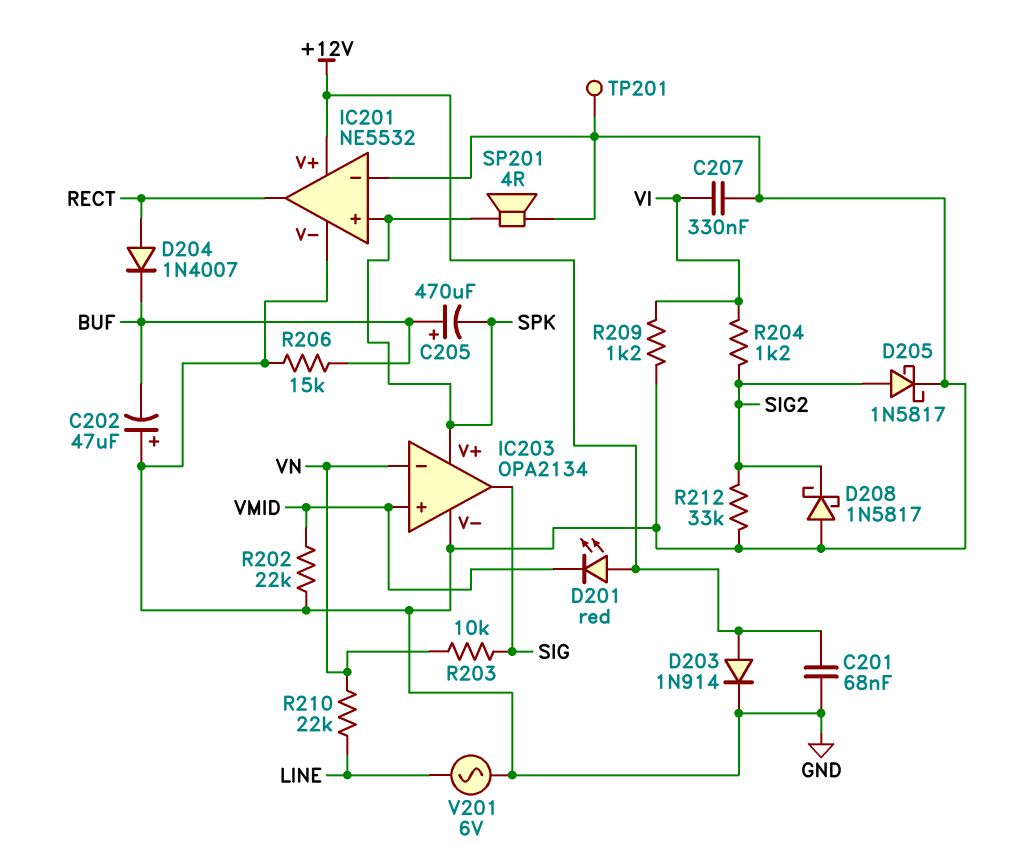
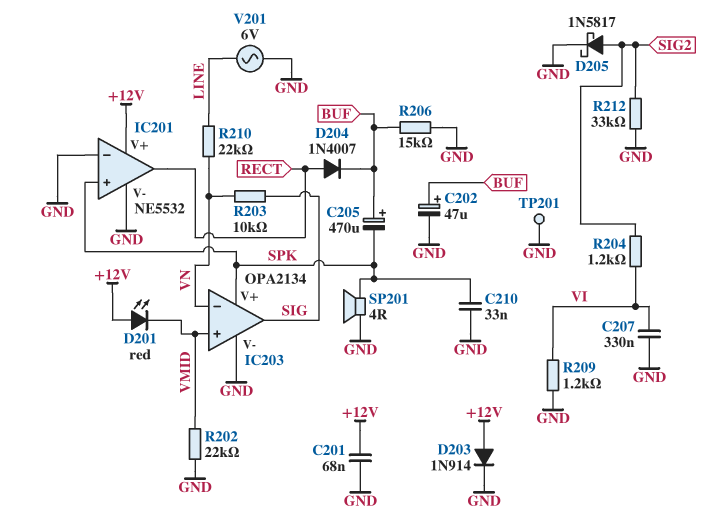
C202: 47uF (plus GND, minus BUF) -> 47uF (plus BUF, minus GND)
C210: none -> 33nF (GND, SPK)
D208: schottky 1N5817 (A GND, K SIG2) -> none

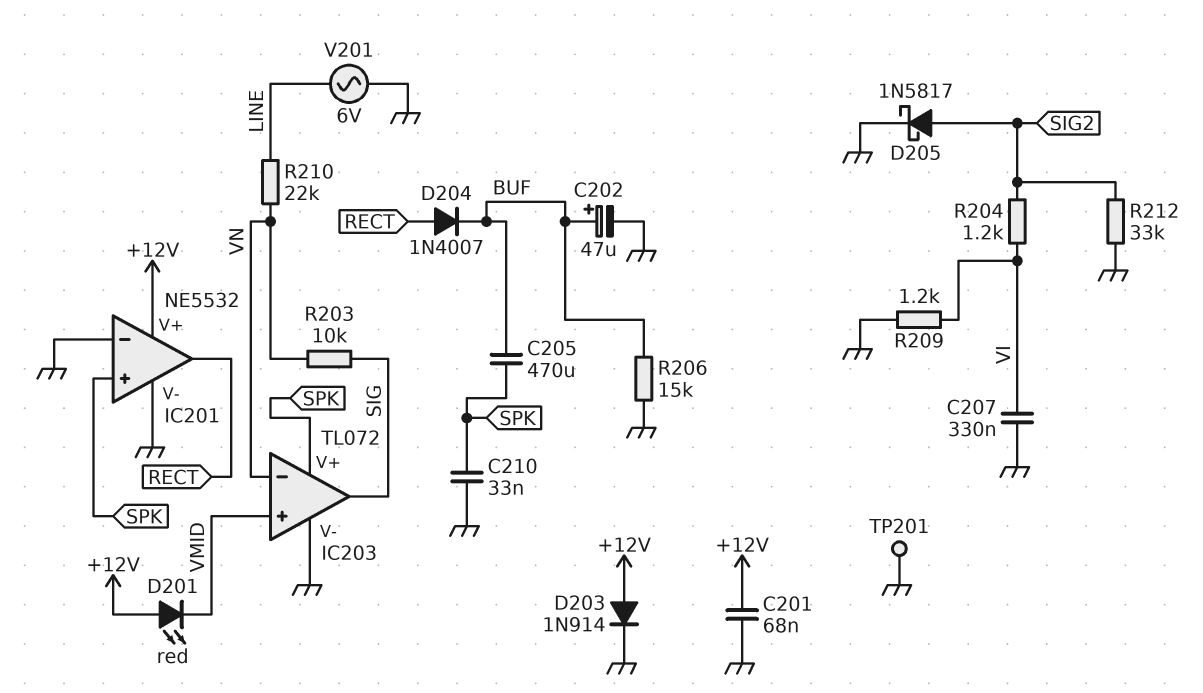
C205: 470uF (plus BUF, minus SPK) -> 470uF (BUF, SPK)
IC203: OPA2134 -> TL072
R202: 22k (GND, VMID) -> none
SP201: speaker 4R (GND, SPK) -> none

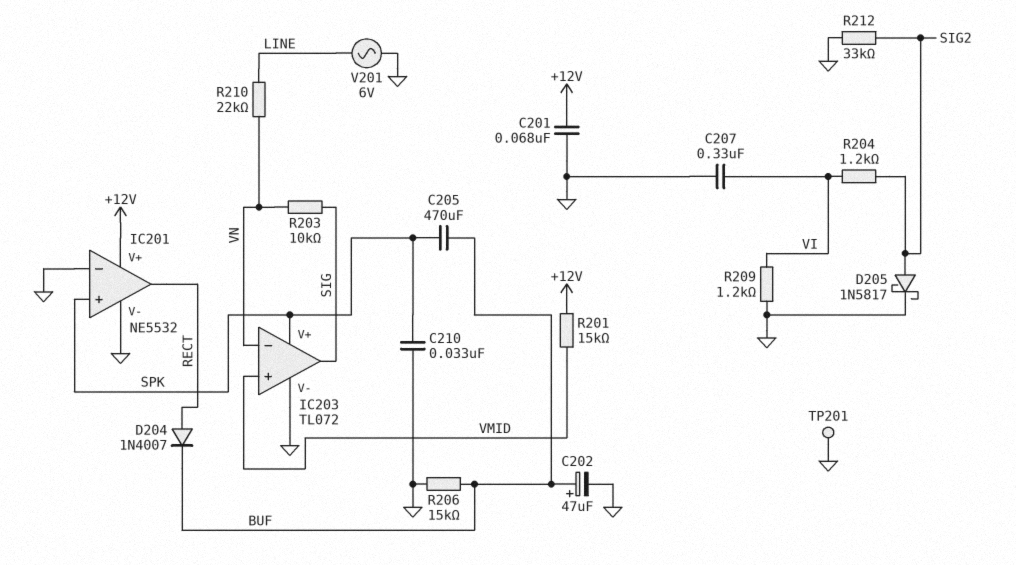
D201: LED red (A +12V, K VMID) -> none
D203: diode 1N914 (A +12V, K GND) -> none
R201: none -> 15k (+12V, VMID)

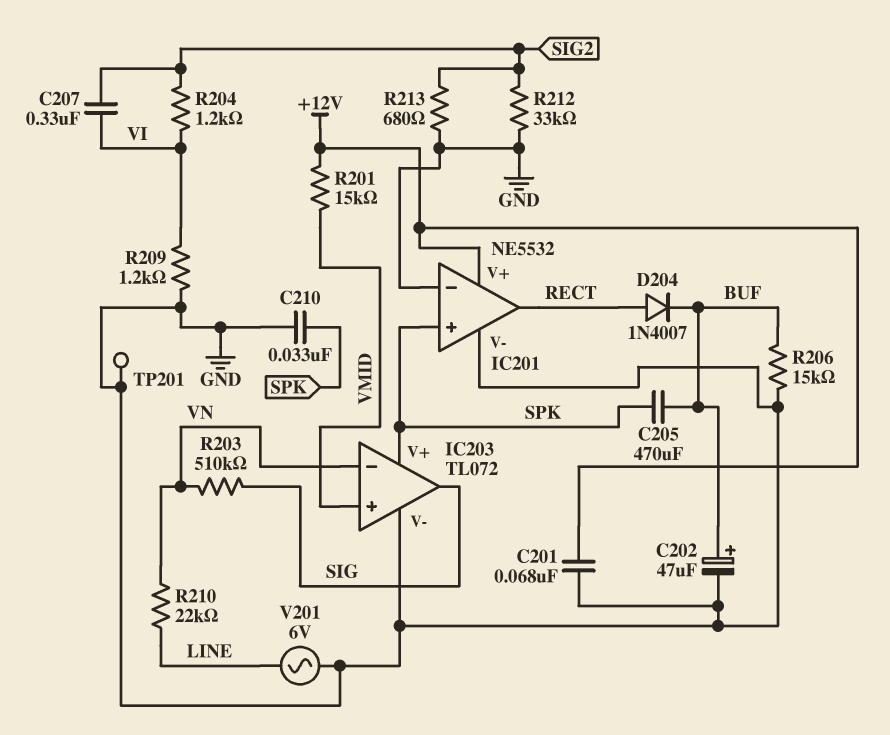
C207: 330nF (GND, VI) -> 330nF (SIG2, VI)
D205: schottky 1N5817 (A SIG2, K GND) -> none
R203: 10k (SIG, VN) -> 510k (SIG, VN)
R213: none -> 680 (GND, SIG2)

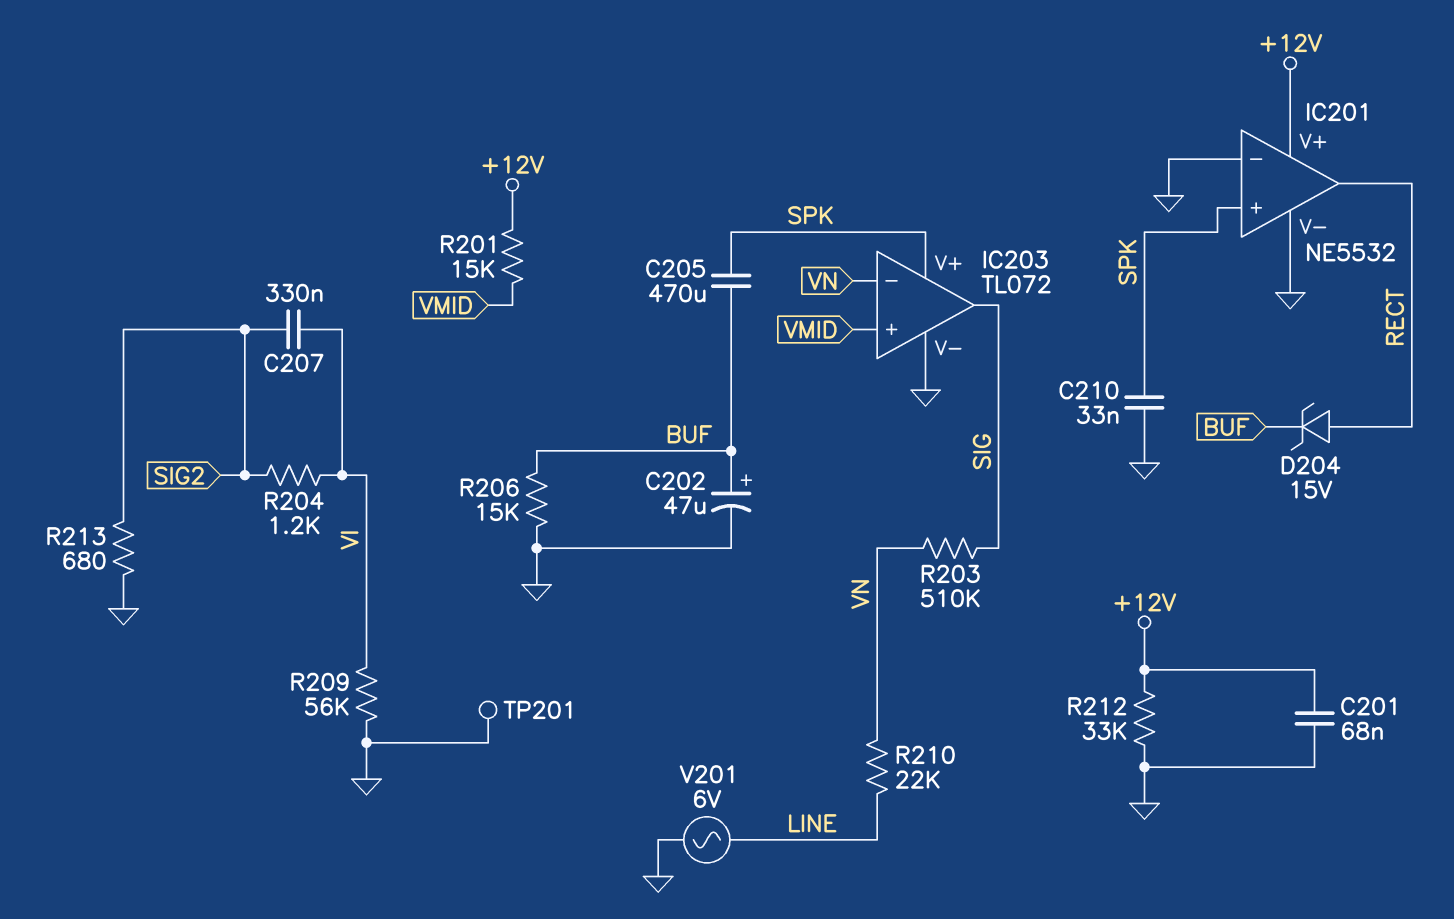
D204: diode 1N4007 (A RECT, K BUF) -> zener 15V (A RECT, K BUF)
R209: 1.2k (GND, VI) -> 56k (GND, VI)
R212: 33k (GND, SIG2) -> 33k (+12V, GND)

